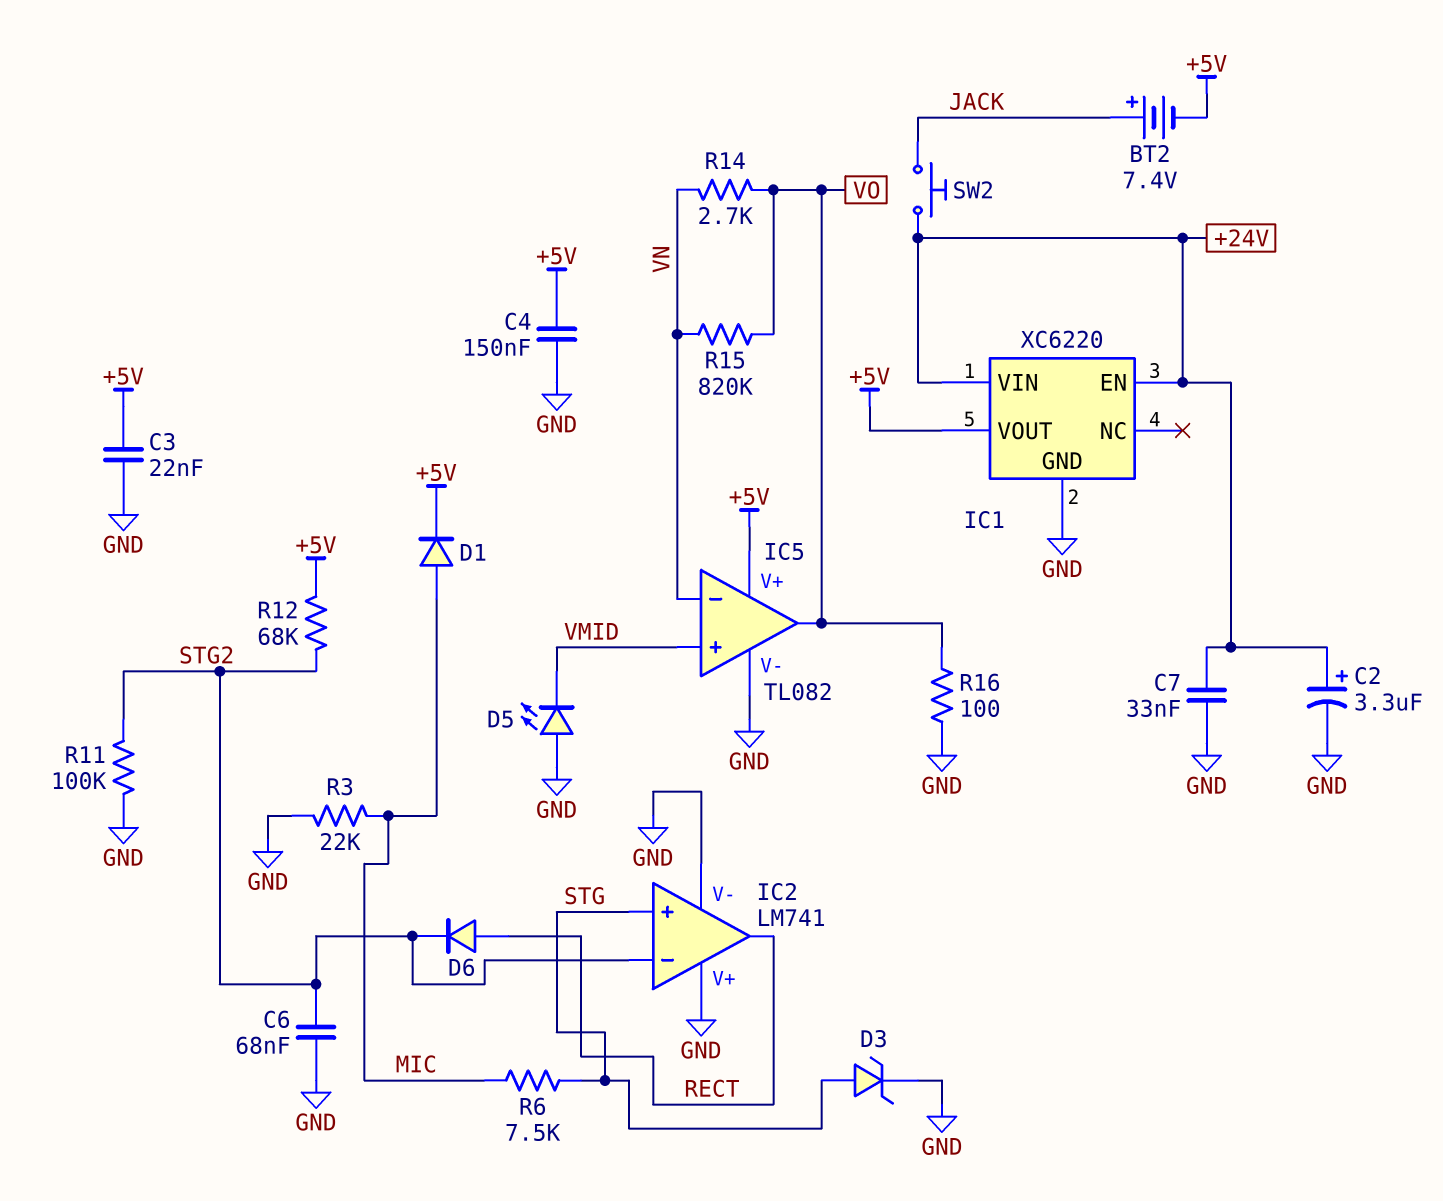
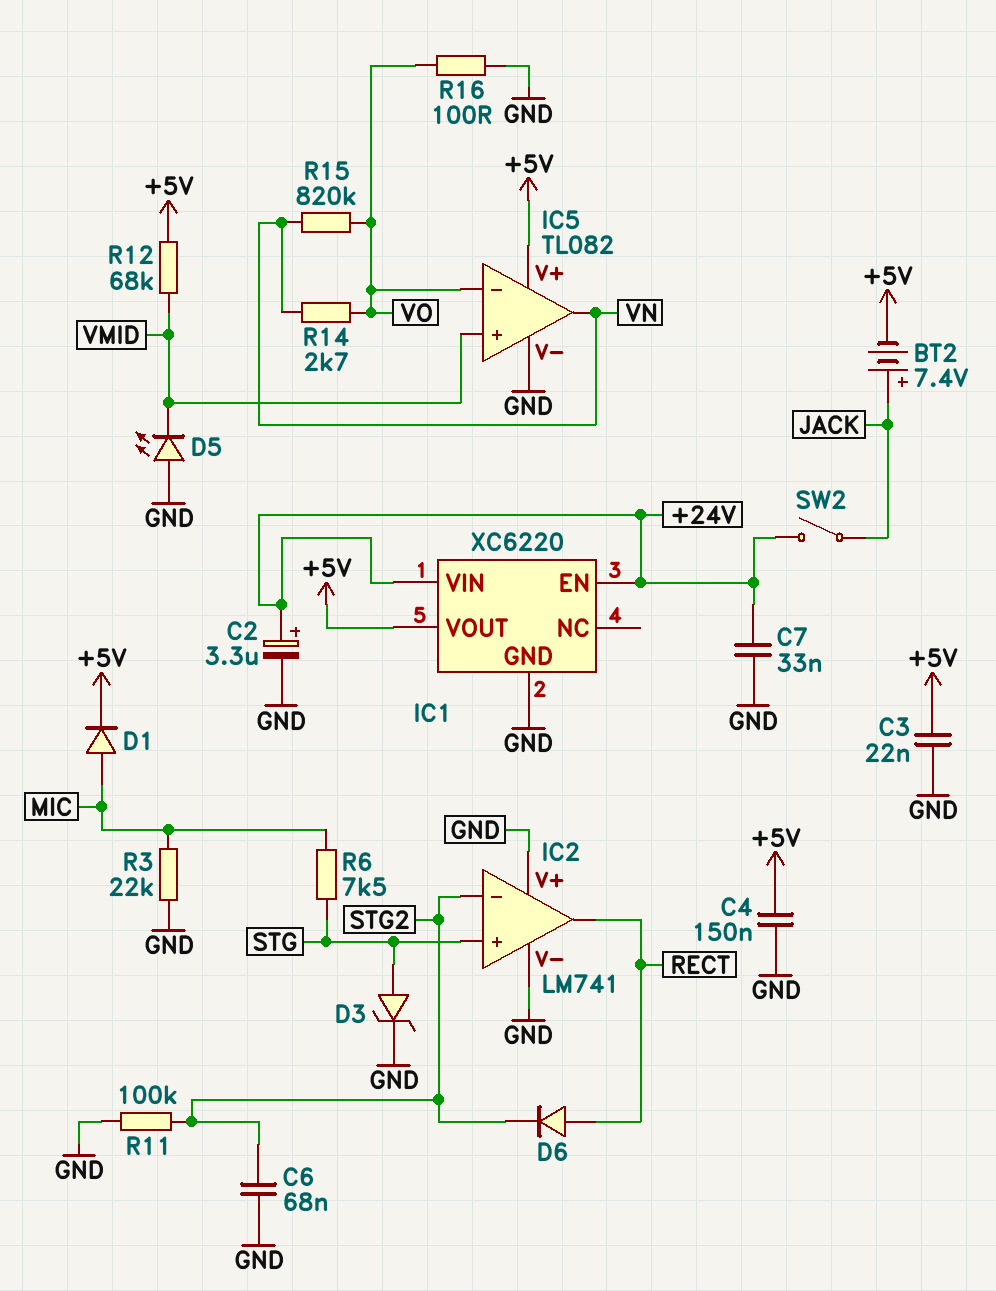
IC5 pin in-: VN -> VO
IC5 pin out: VO -> VN
R12: 68k (+5V, STG2) -> 68k (+5V, VMID)
SW2: button (+24V, JACK) -> switch (+24V, JACK)

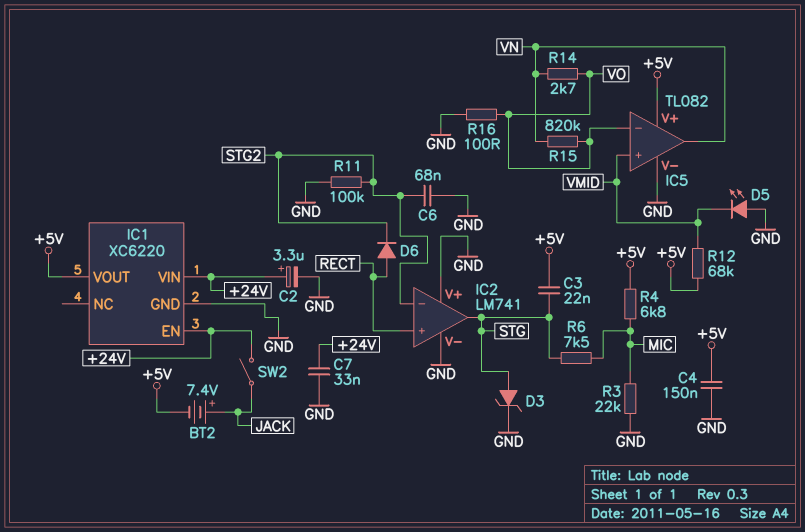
C3: 22nF (+5V, GND) -> 22nF (+5V, STG)
D1: diode (A MIC, K +5V) -> none
IC2 pin in+: STG -> RECT
IC2 pin out: RECT -> STG
R4: none -> 6.8k (+5V, MIC)

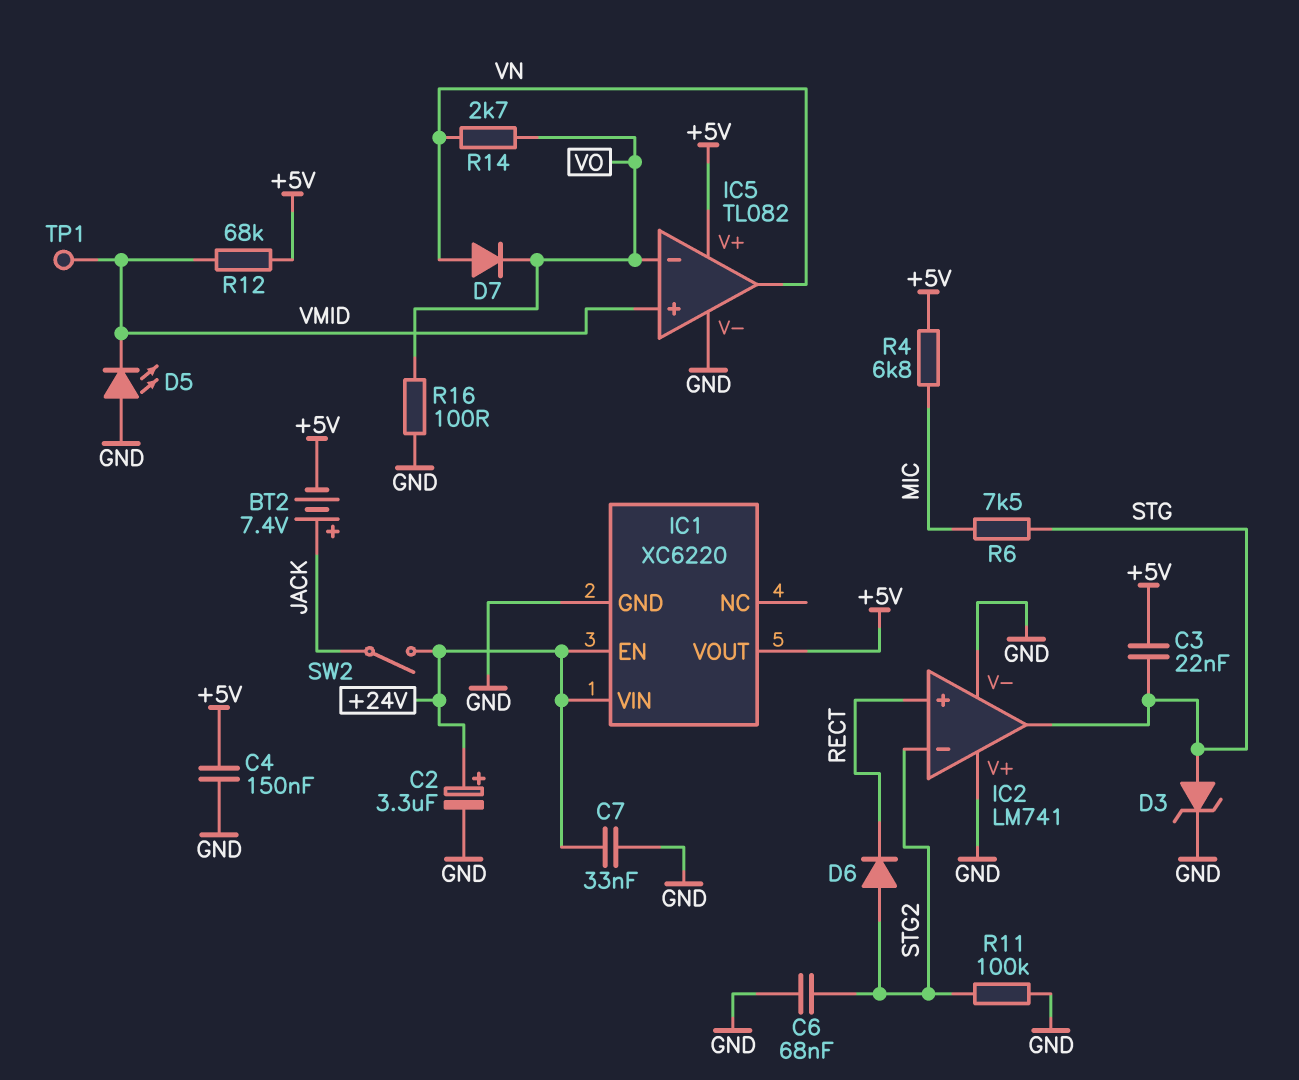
D6: diode (A RECT, K STG2) -> diode (A STG2, K RECT)
D7: none -> diode (A VN, K VO)
R3: 22k (GND, MIC) -> none
R15: 820k (VN, VO) -> none
TP1: none -> test point (VMID)

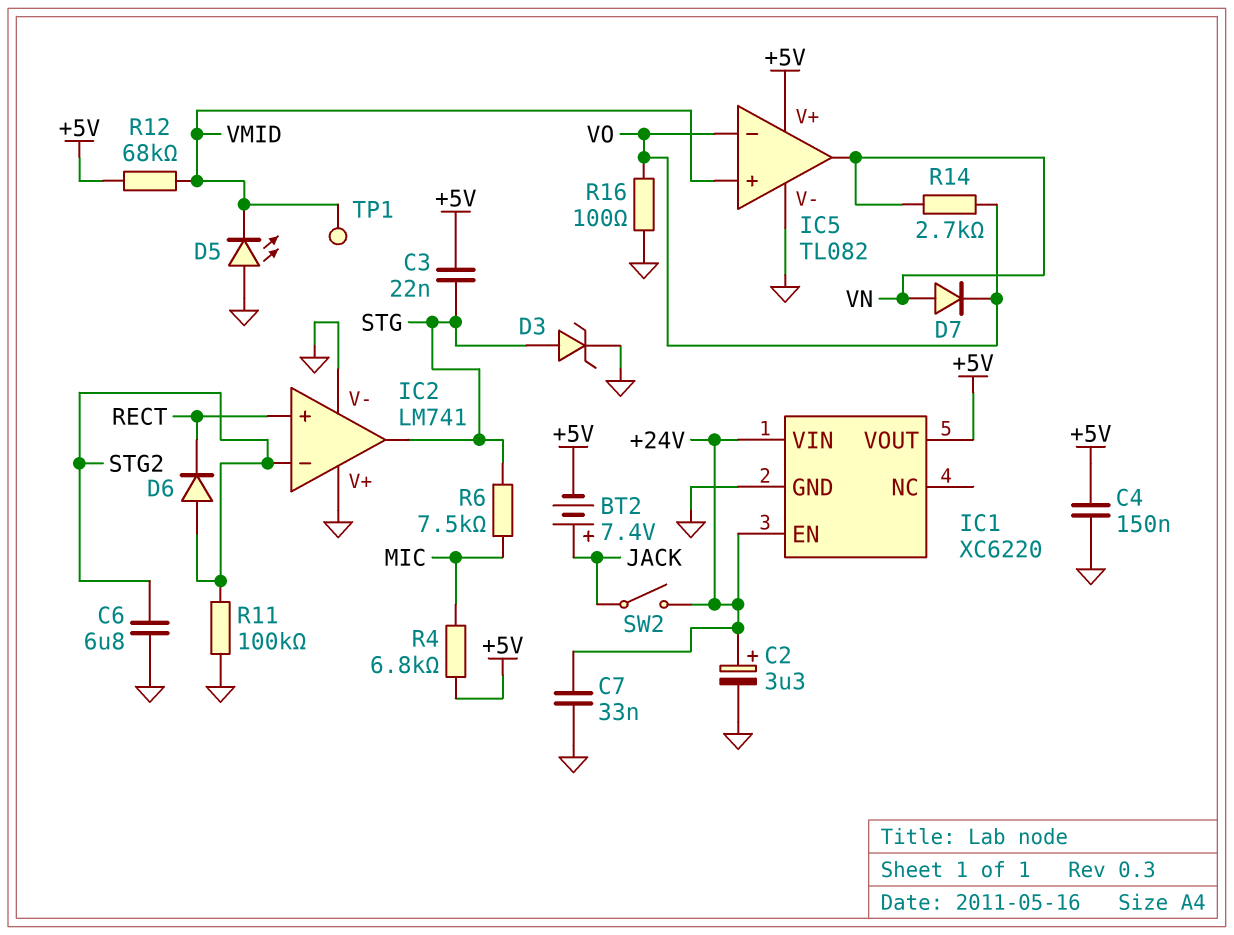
C6: 68nF (GND, STG2) -> 6.8uF (GND, STG2)

